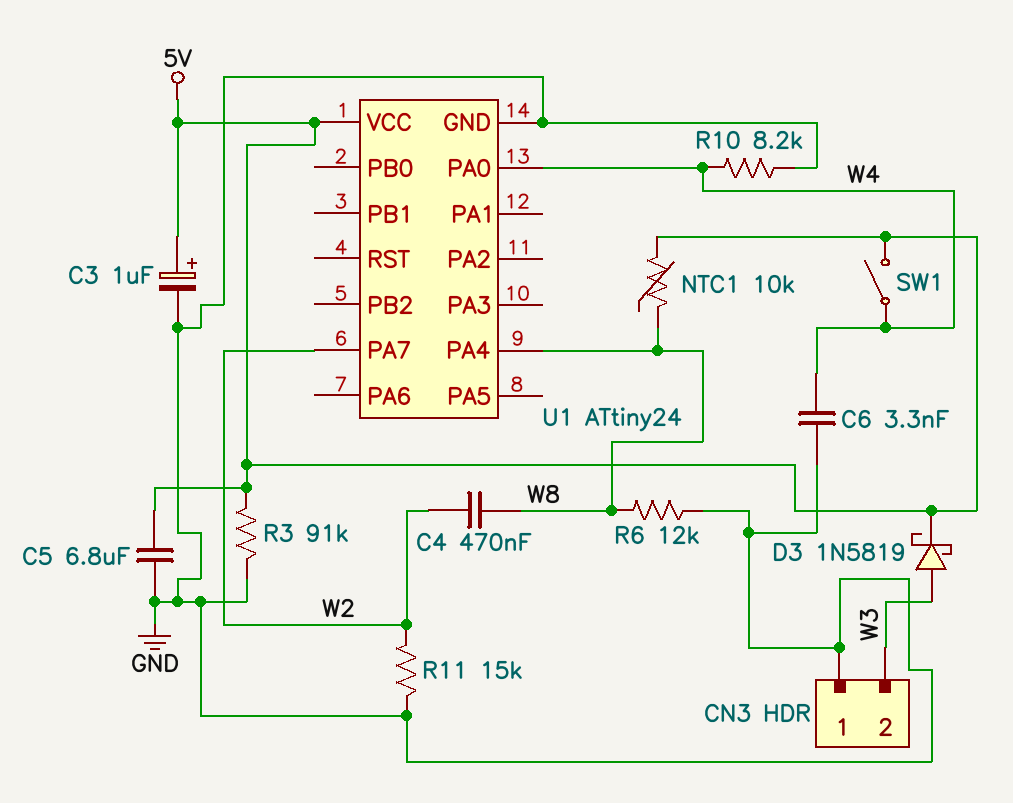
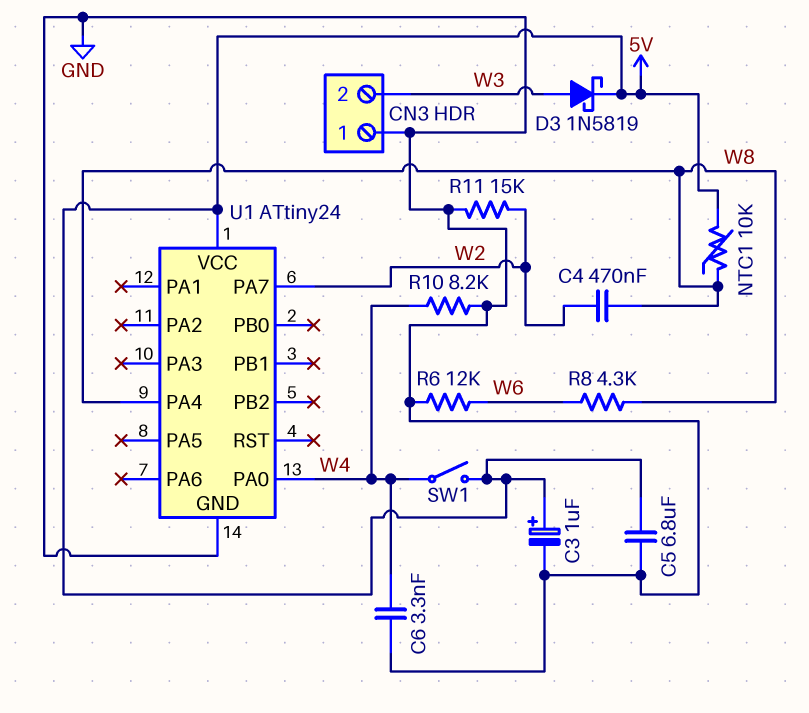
R3: 91k (5V, GND) -> none
R6: 12k (GND, W8) -> 12k (GND, W6)
R8: none -> 4.3k (W6, W8)

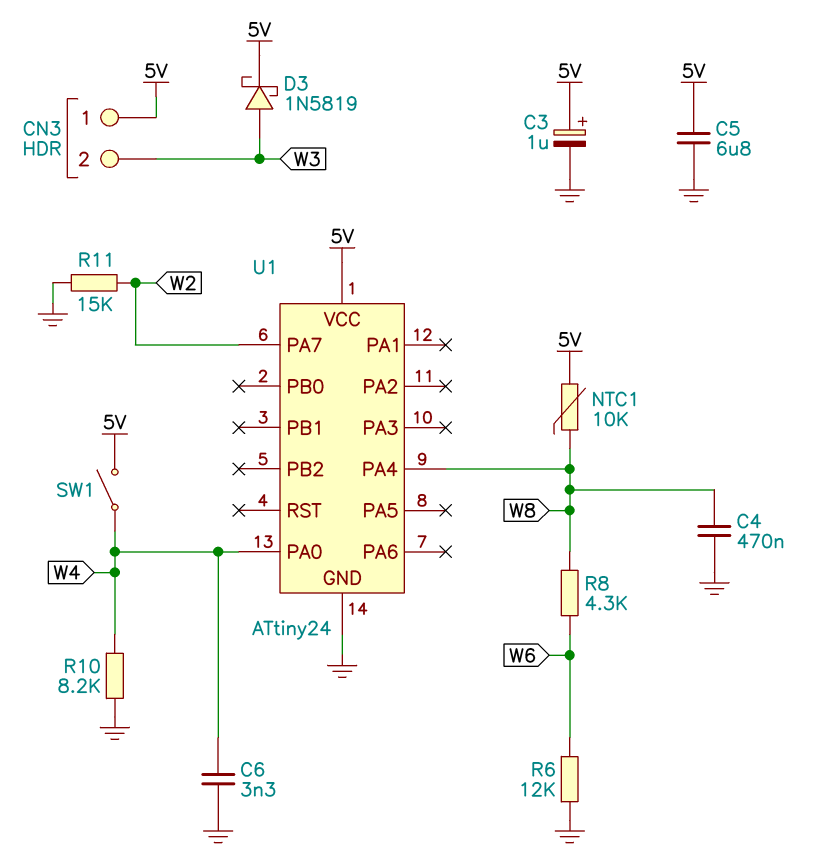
C4: 470nF (W2, W8) -> 470nF (GND, W8)
CN3 pin 1: GND -> 5V

